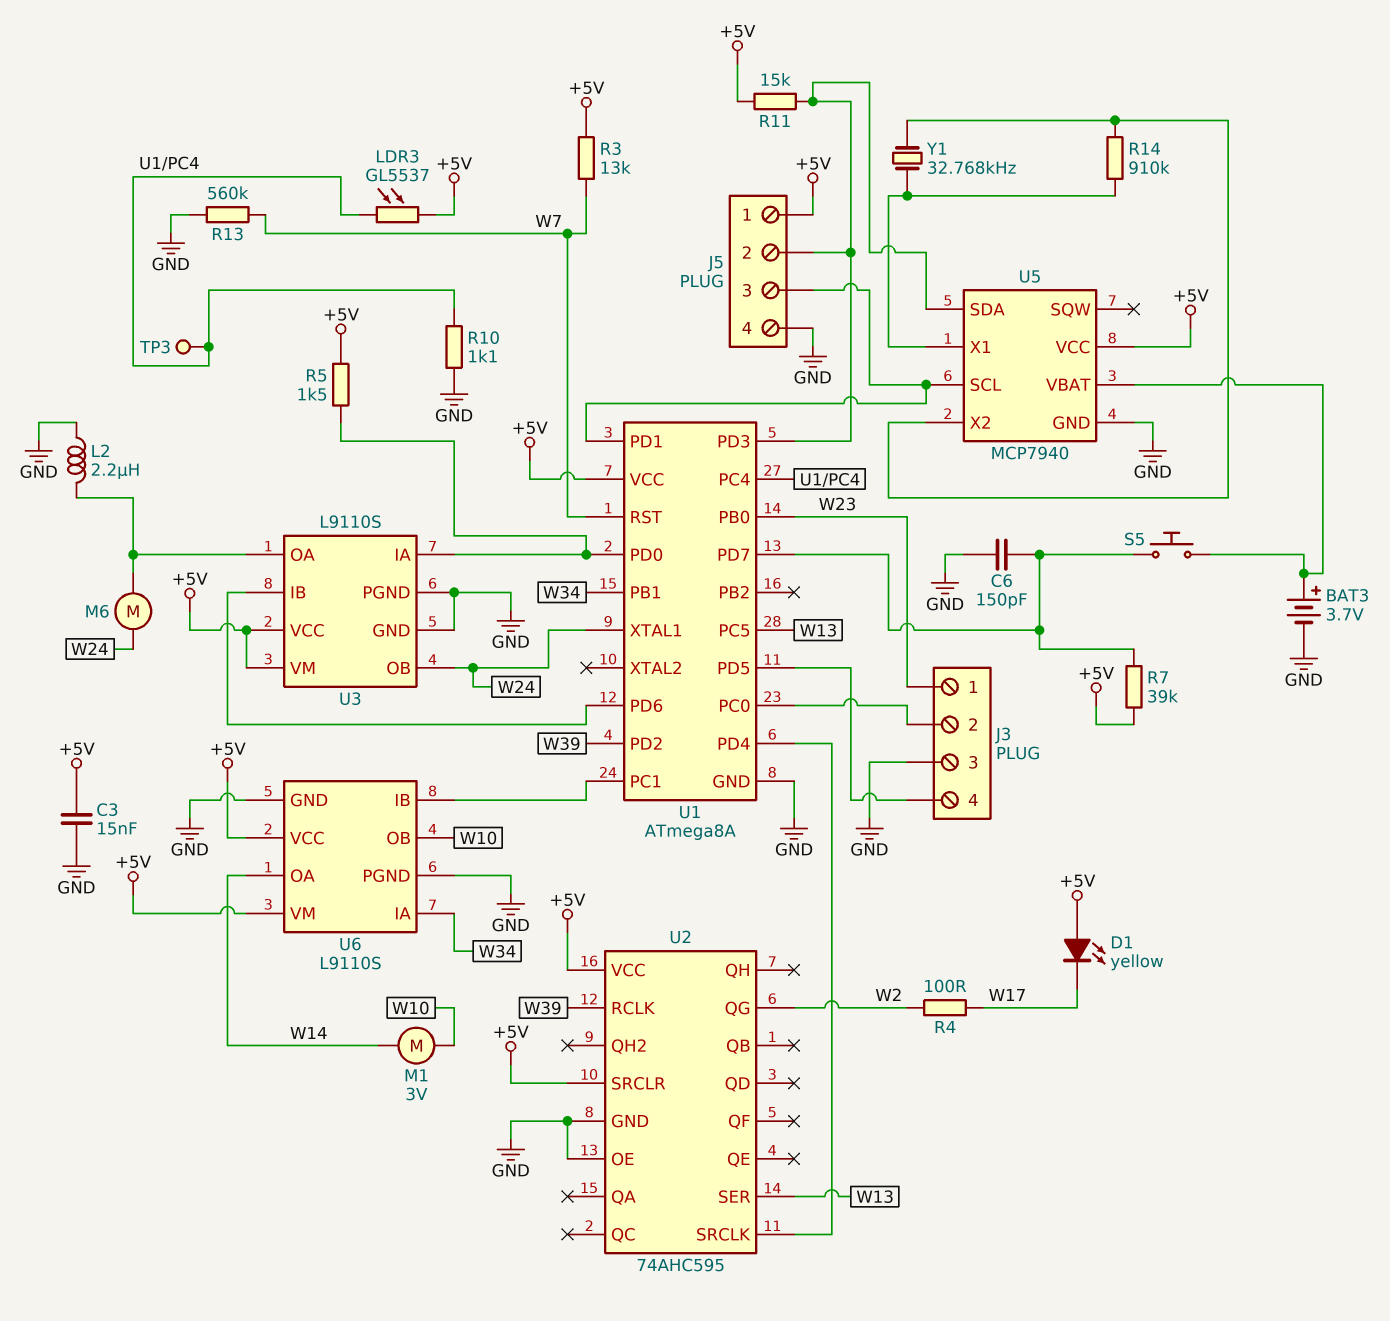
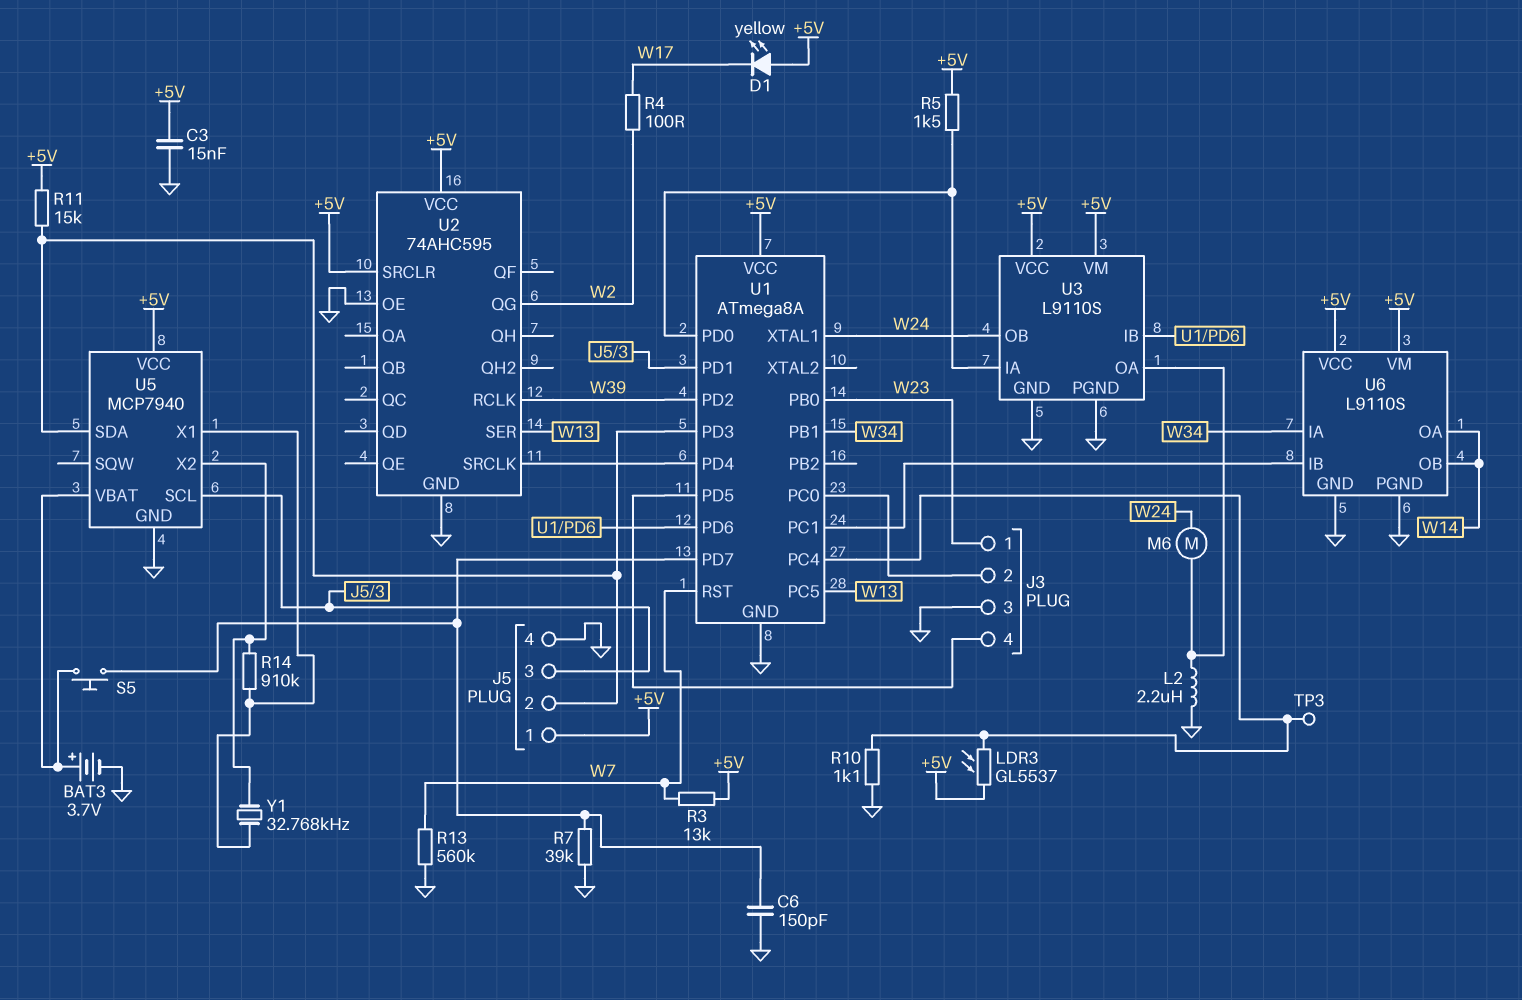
M1: motor 3V (W10, W14) -> none
R7: 39k (+5V, U1/PD7) -> 39k (GND, U1/PD7)
U6 pin OB: W10 -> W14

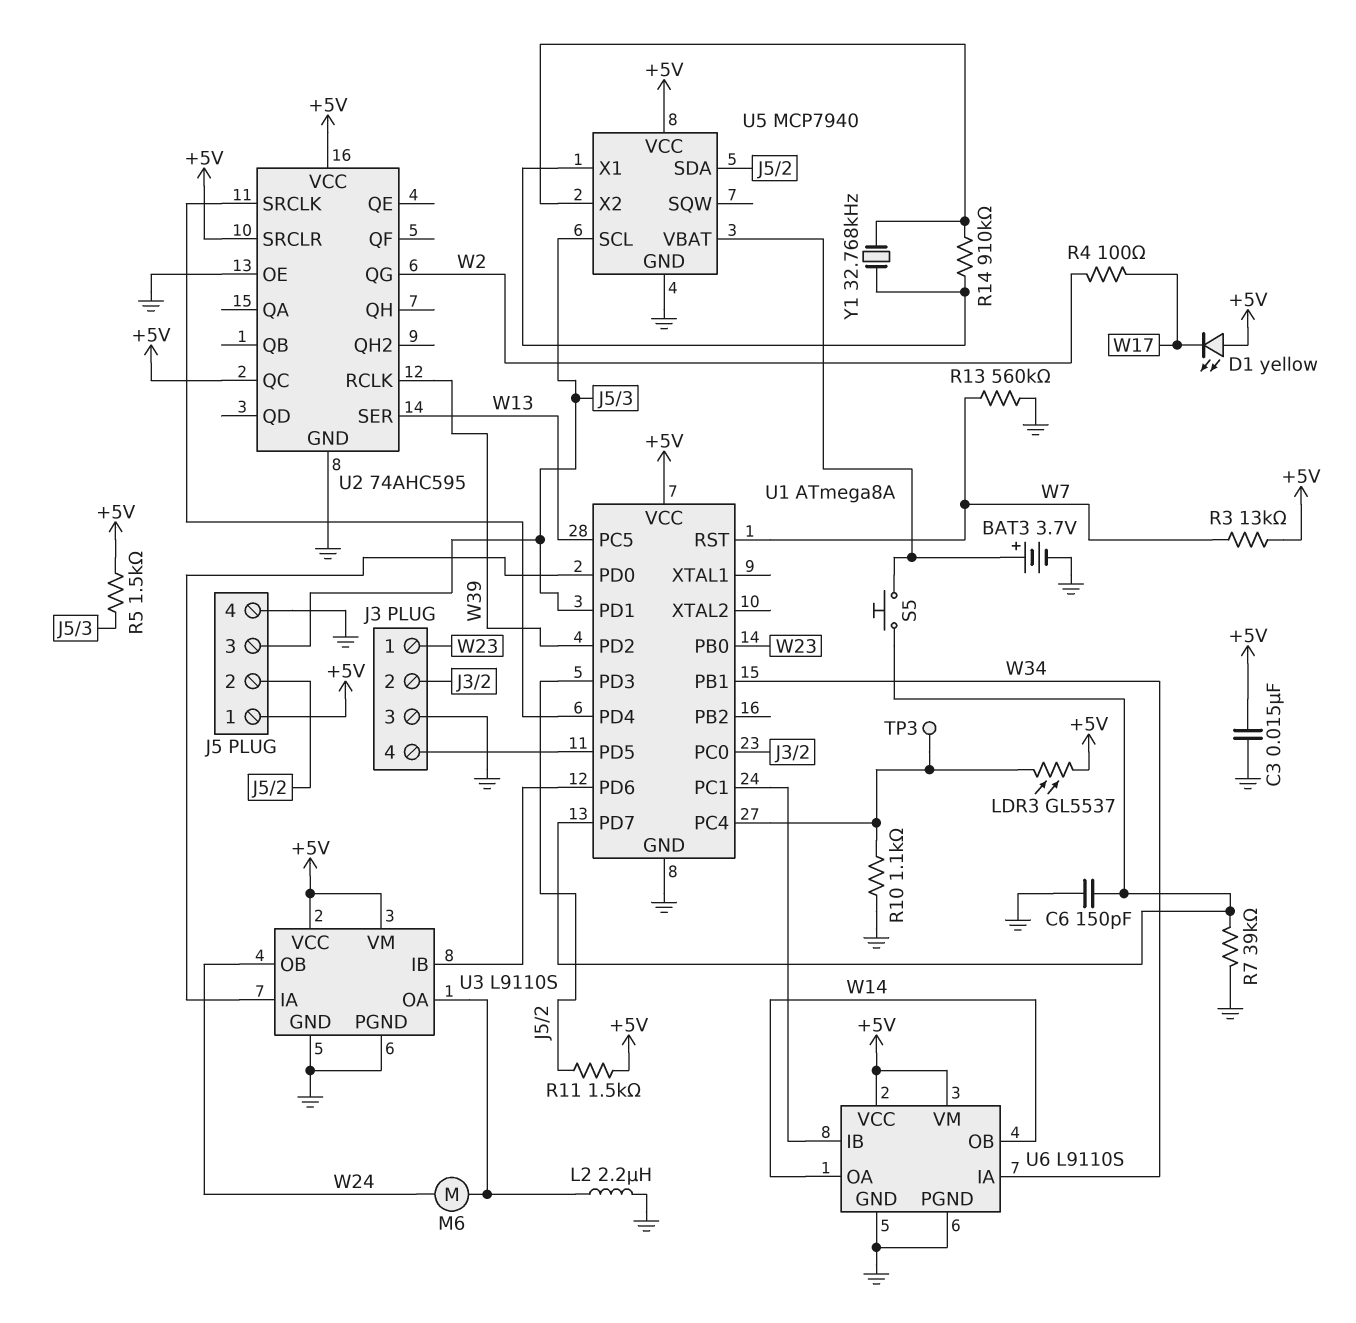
R5: 1.5k (+5V, U1/PD0) -> 1.5k (+5V, J5/3)
R11: 15k (+5V, J5/2) -> 1.5k (+5V, J5/2)
U1 pin XTAL1: W24 -> none
U2 pin QC: none -> +5V

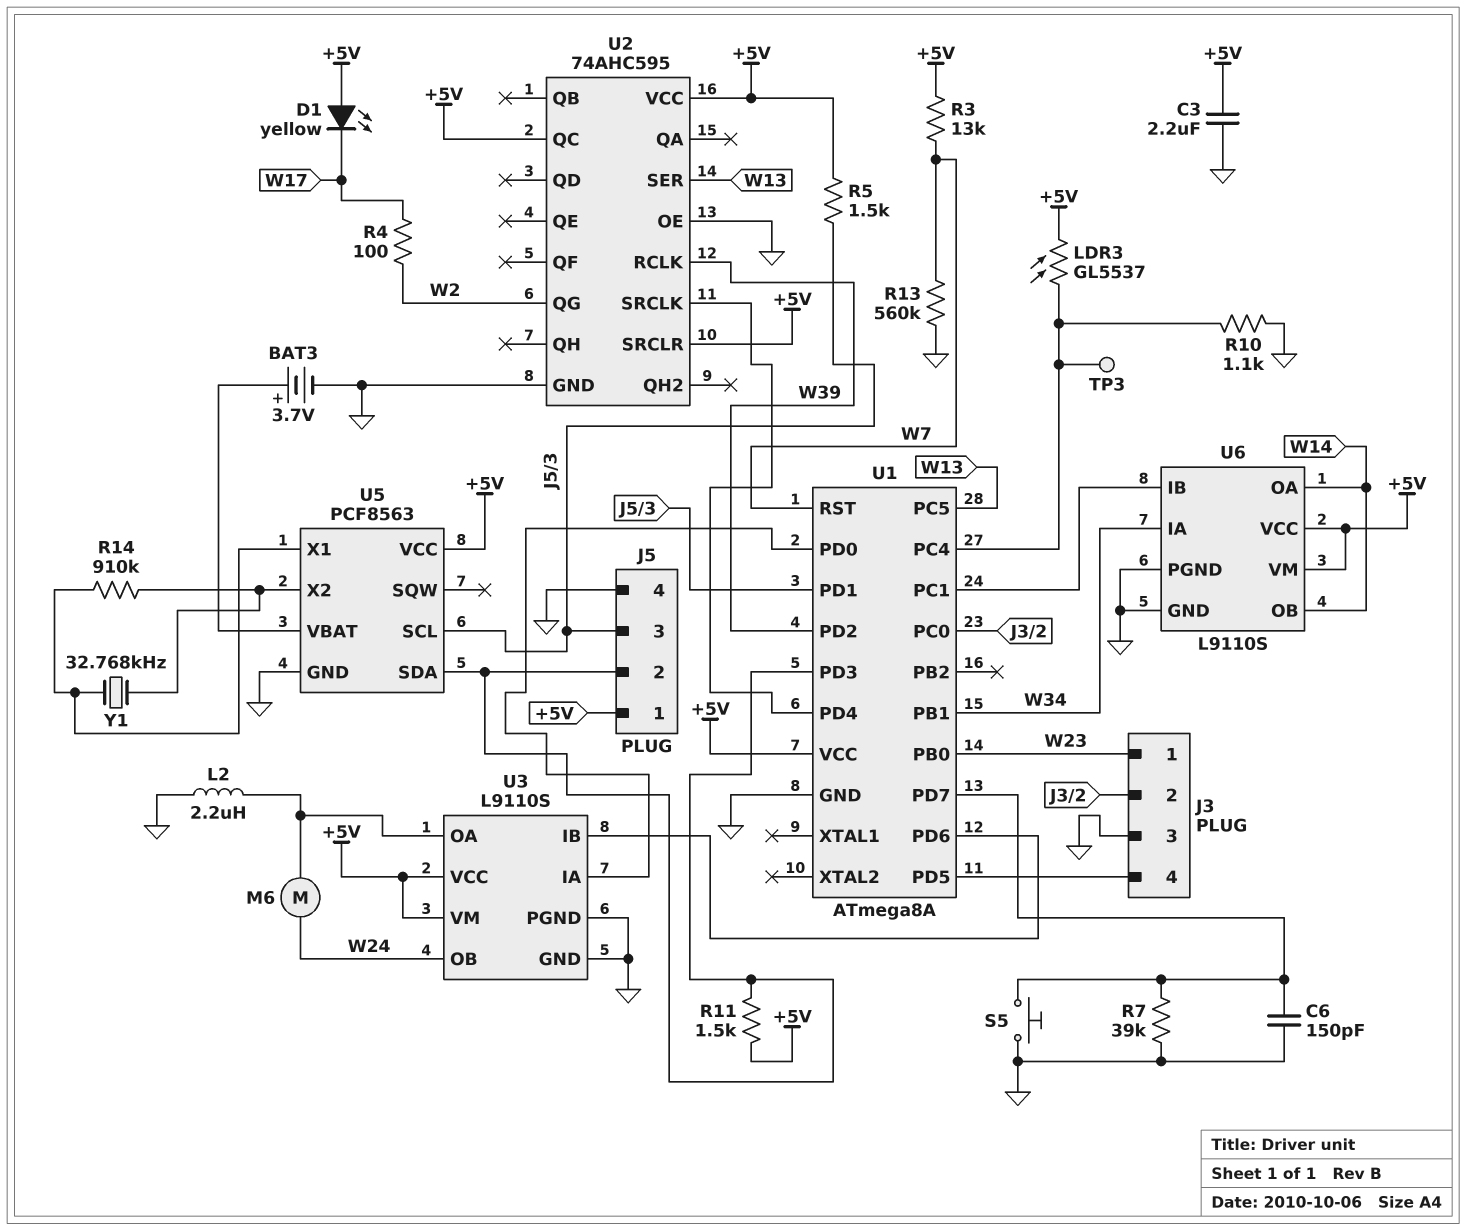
C3: 15nF (+5V, GND) -> 2.2uF (+5V, GND)
S5: button (U1/PD7, U5/VBAT) -> button (GND, U1/PD7)
U5: MCP7940 -> PCF8563

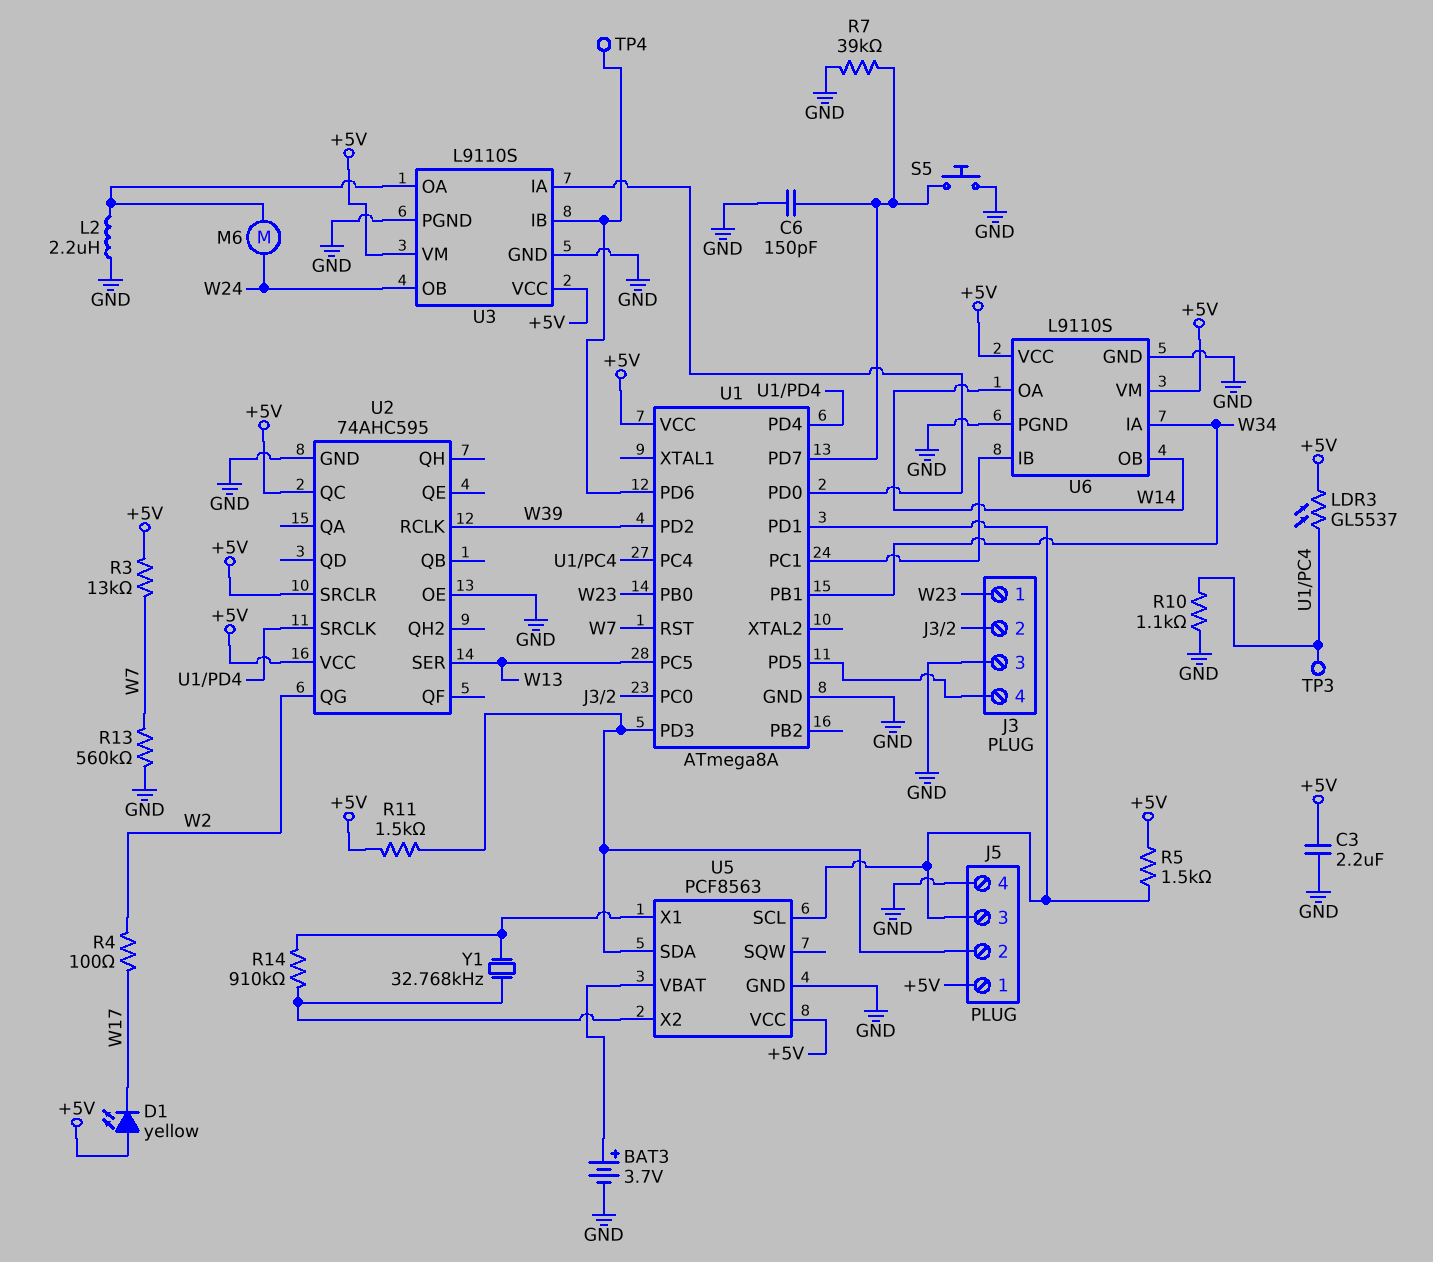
TP4: none -> test point (U1/PD6)

